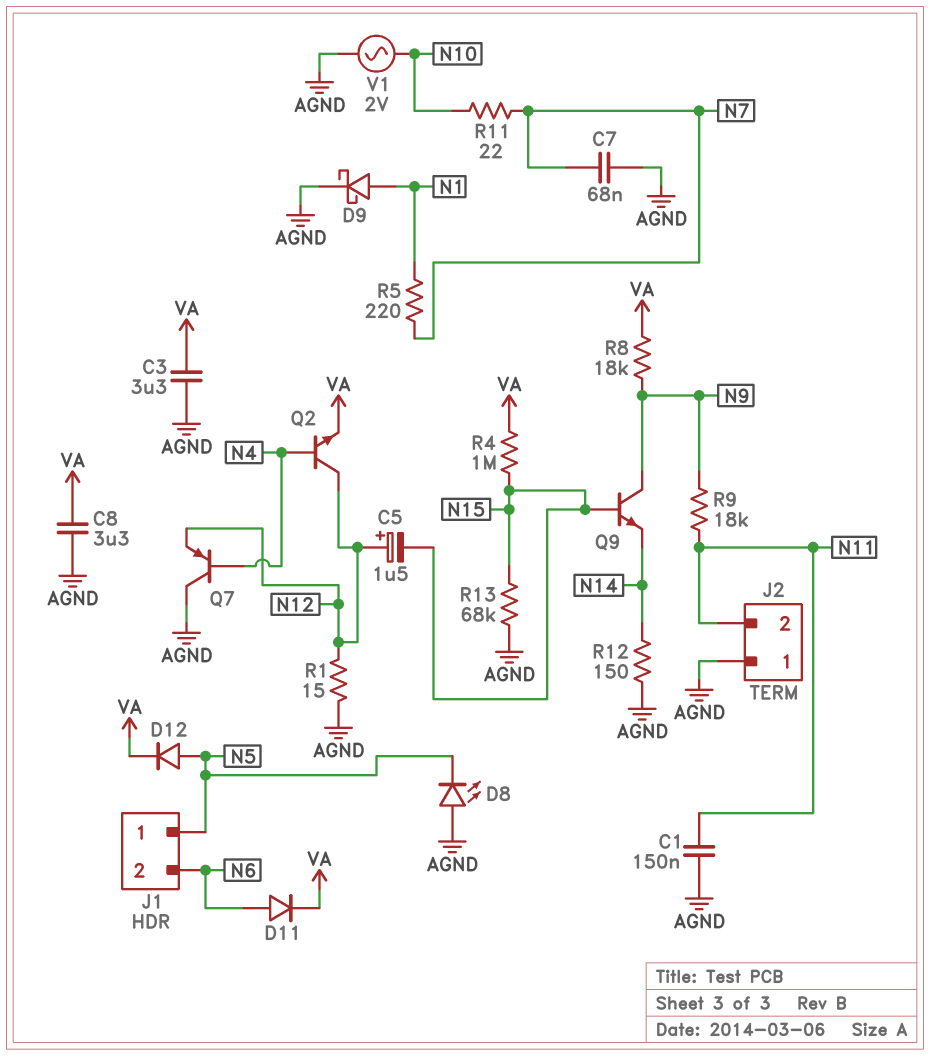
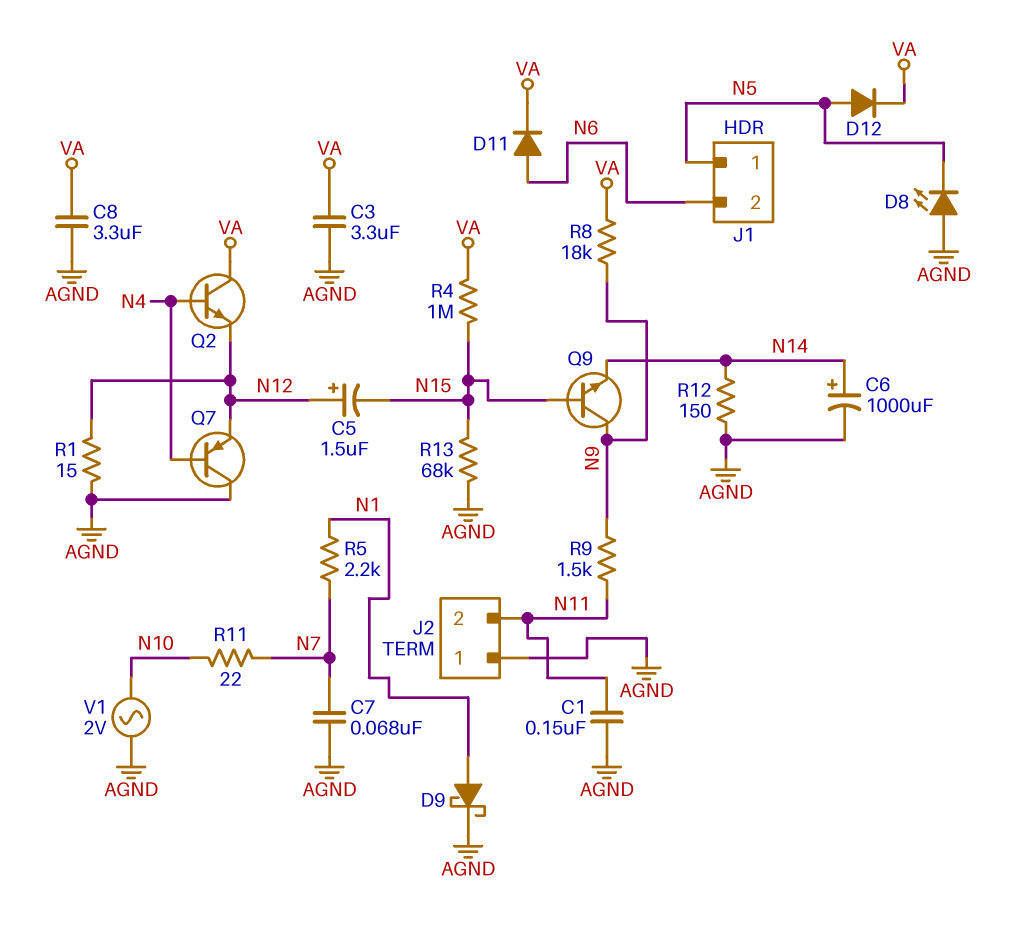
C6: none -> 1000uF (plus N14, minus AGND)
Q2: NPN (B N4, C N12, E VA) -> NPN (B N4, C VA, E N12)
R5: 220 (N1, N7) -> 2.2k (N1, N7)
R9: 18k (N9, N11) -> 1.5k (N9, N11)

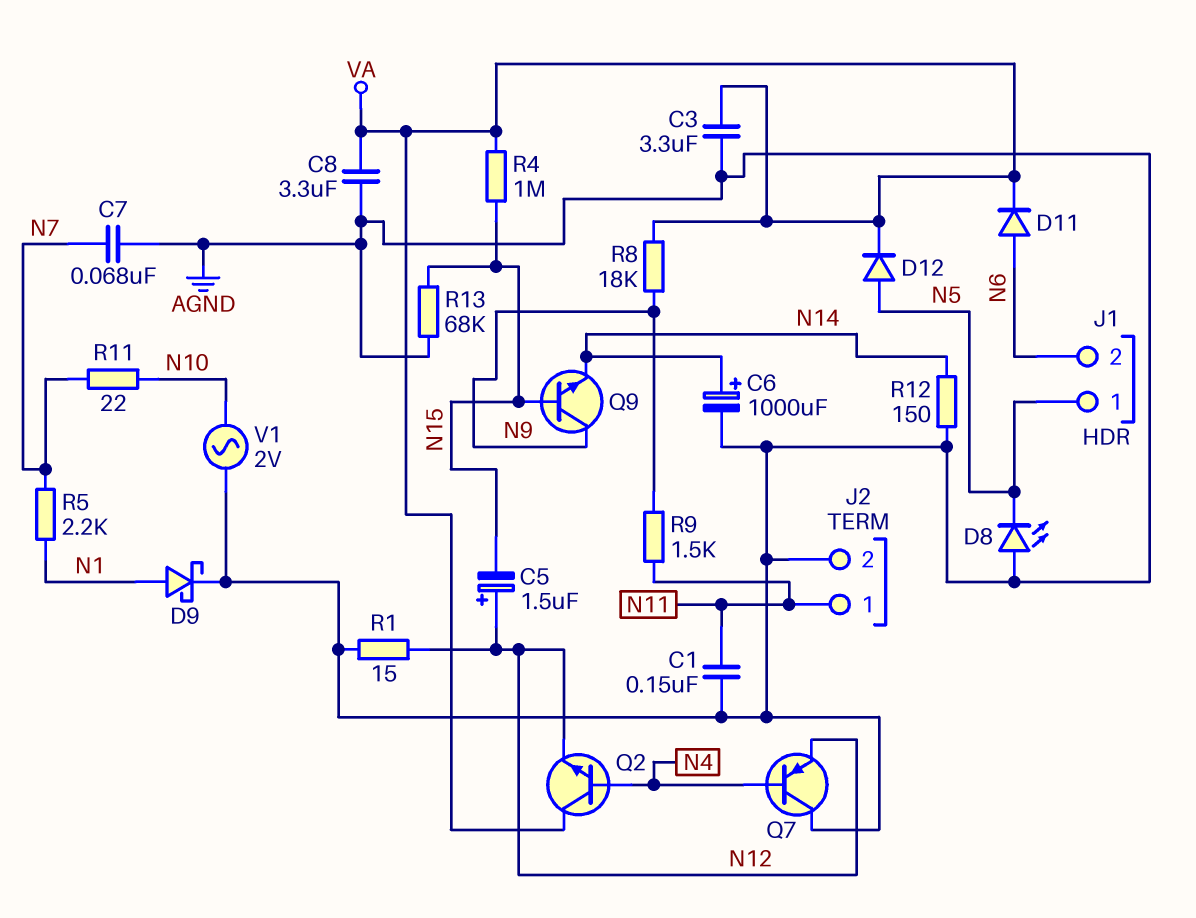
J2 pin 1: AGND -> N11
J2 pin 2: N11 -> AGND

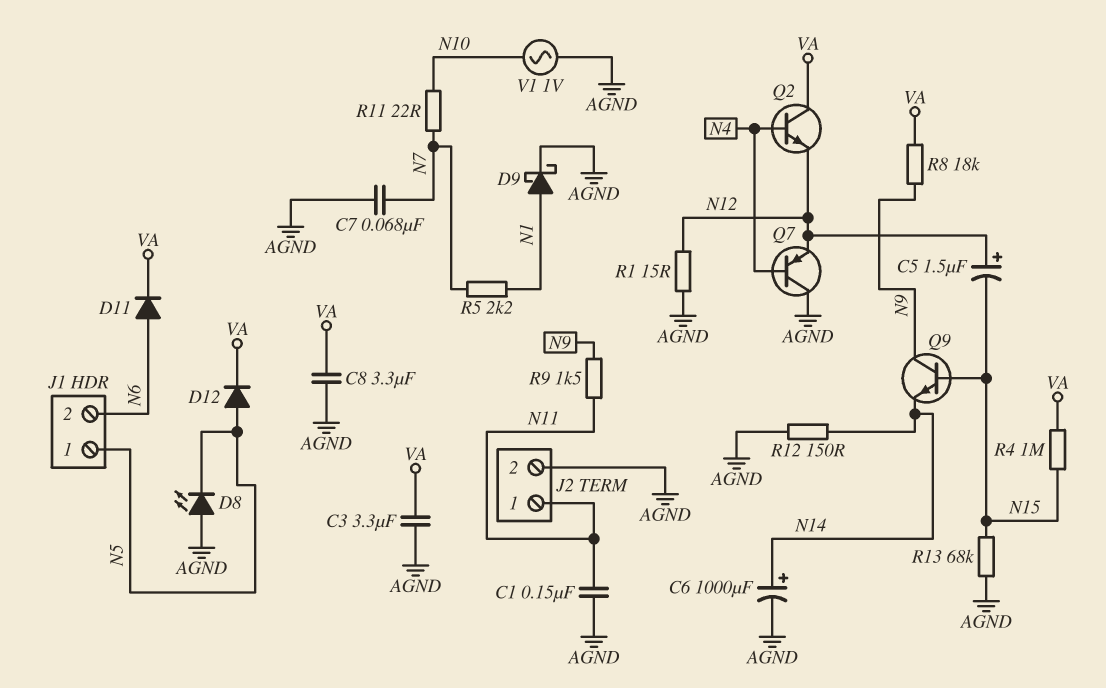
V1: AC 2V (AGND, N10) -> AC 1V (AGND, N10)

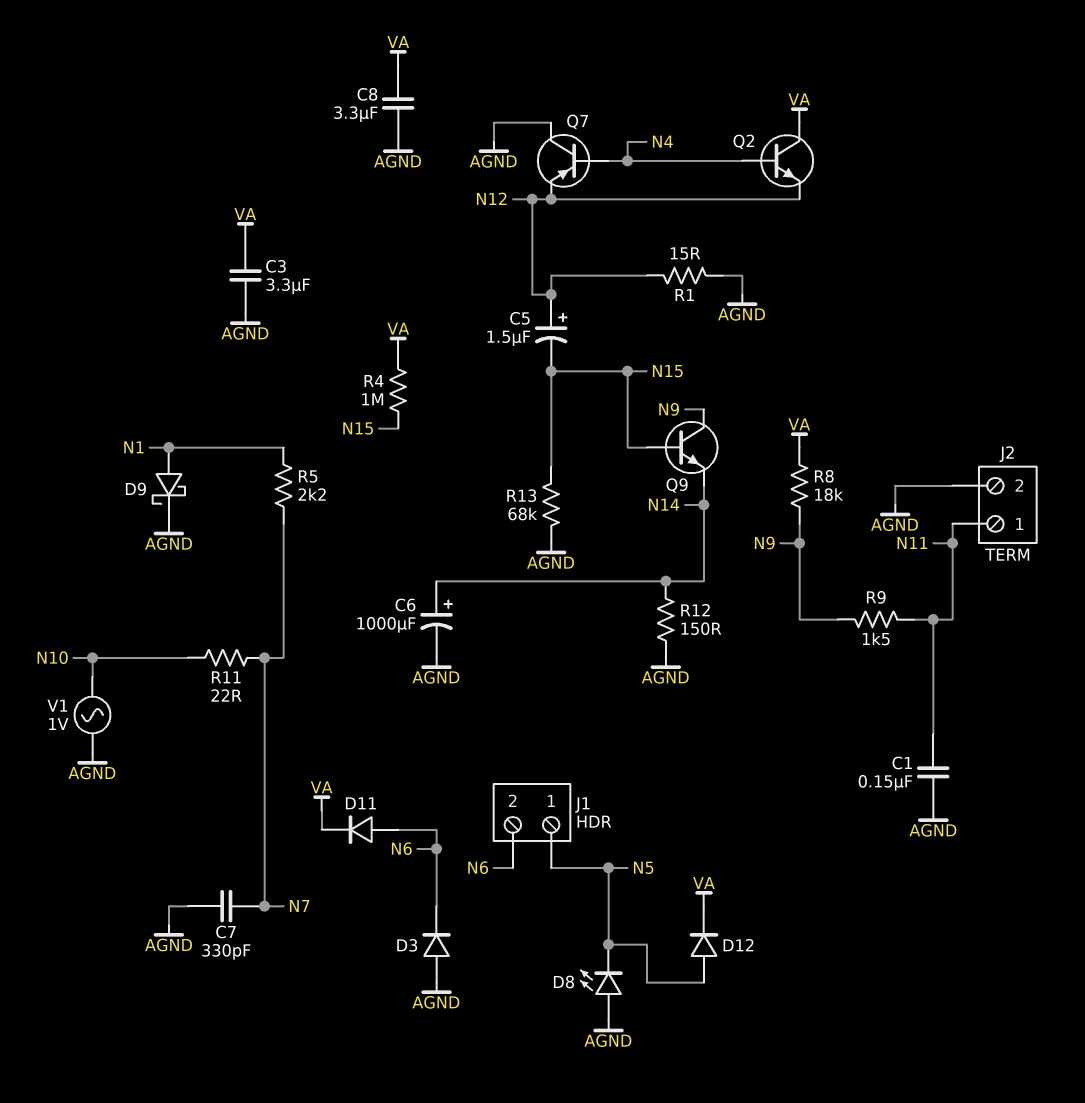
C7: 68nF (AGND, N7) -> 330pF (AGND, N7)
D3: none -> diode (A AGND, K N6)

